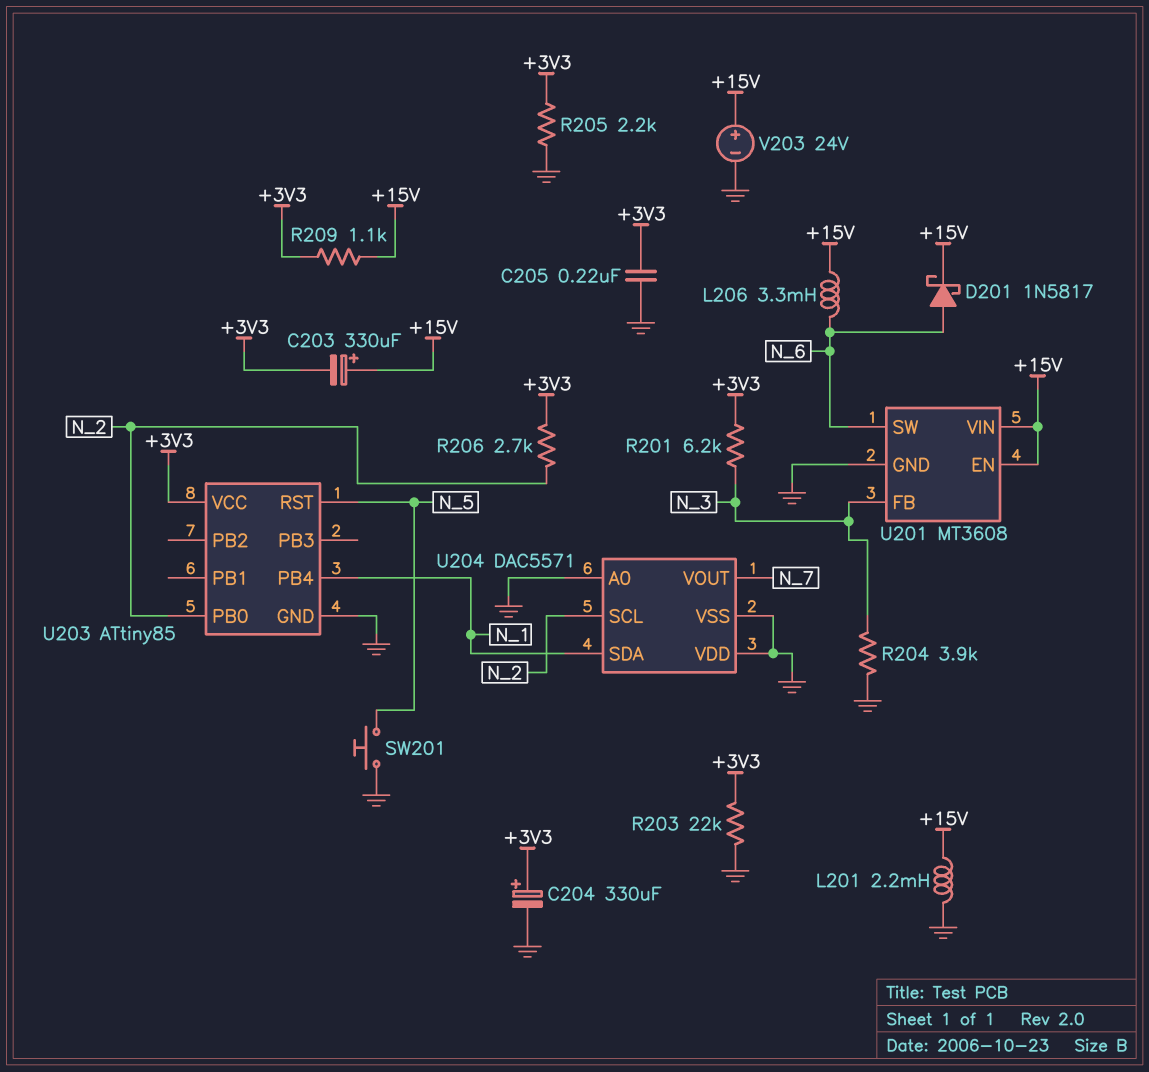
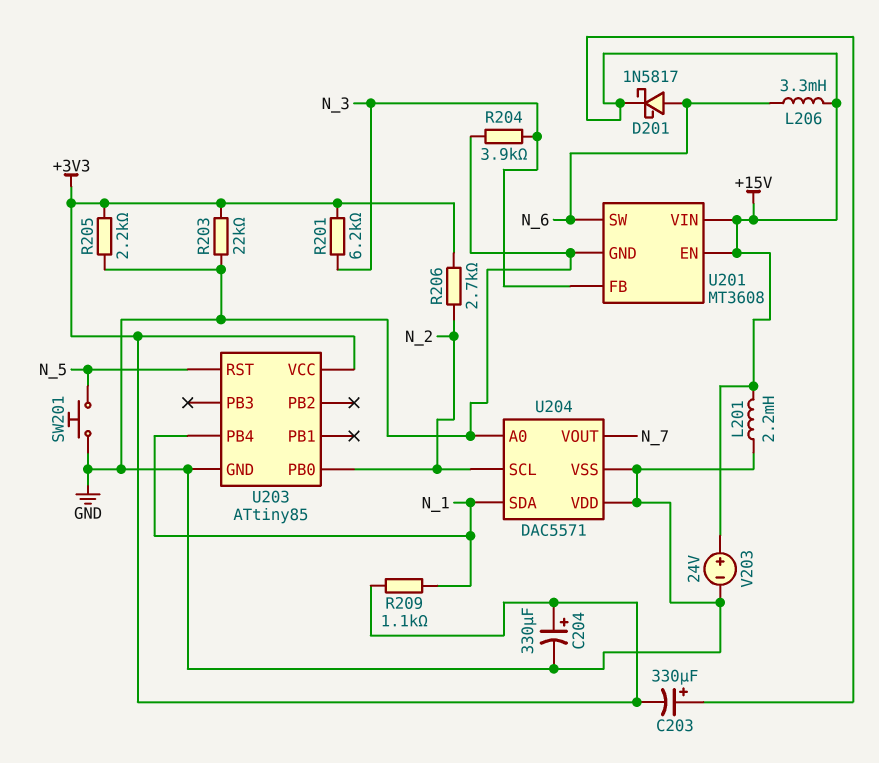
C205: 220nF (+3V3, GND) -> none
R209: 1.1k (+3V3, +15V) -> 1.1k (+3V3, N_1)

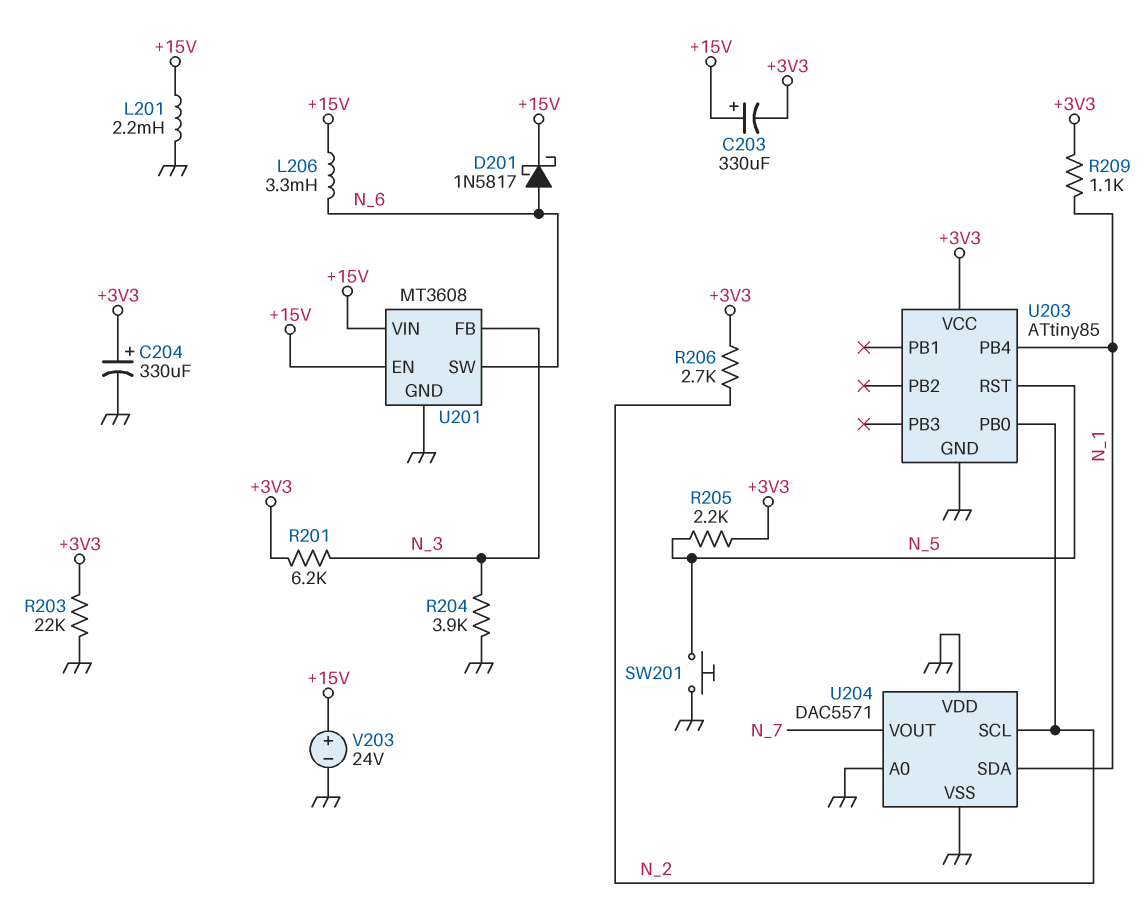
R205: 2.2k (+3V3, GND) -> 2.2k (+3V3, N_5)

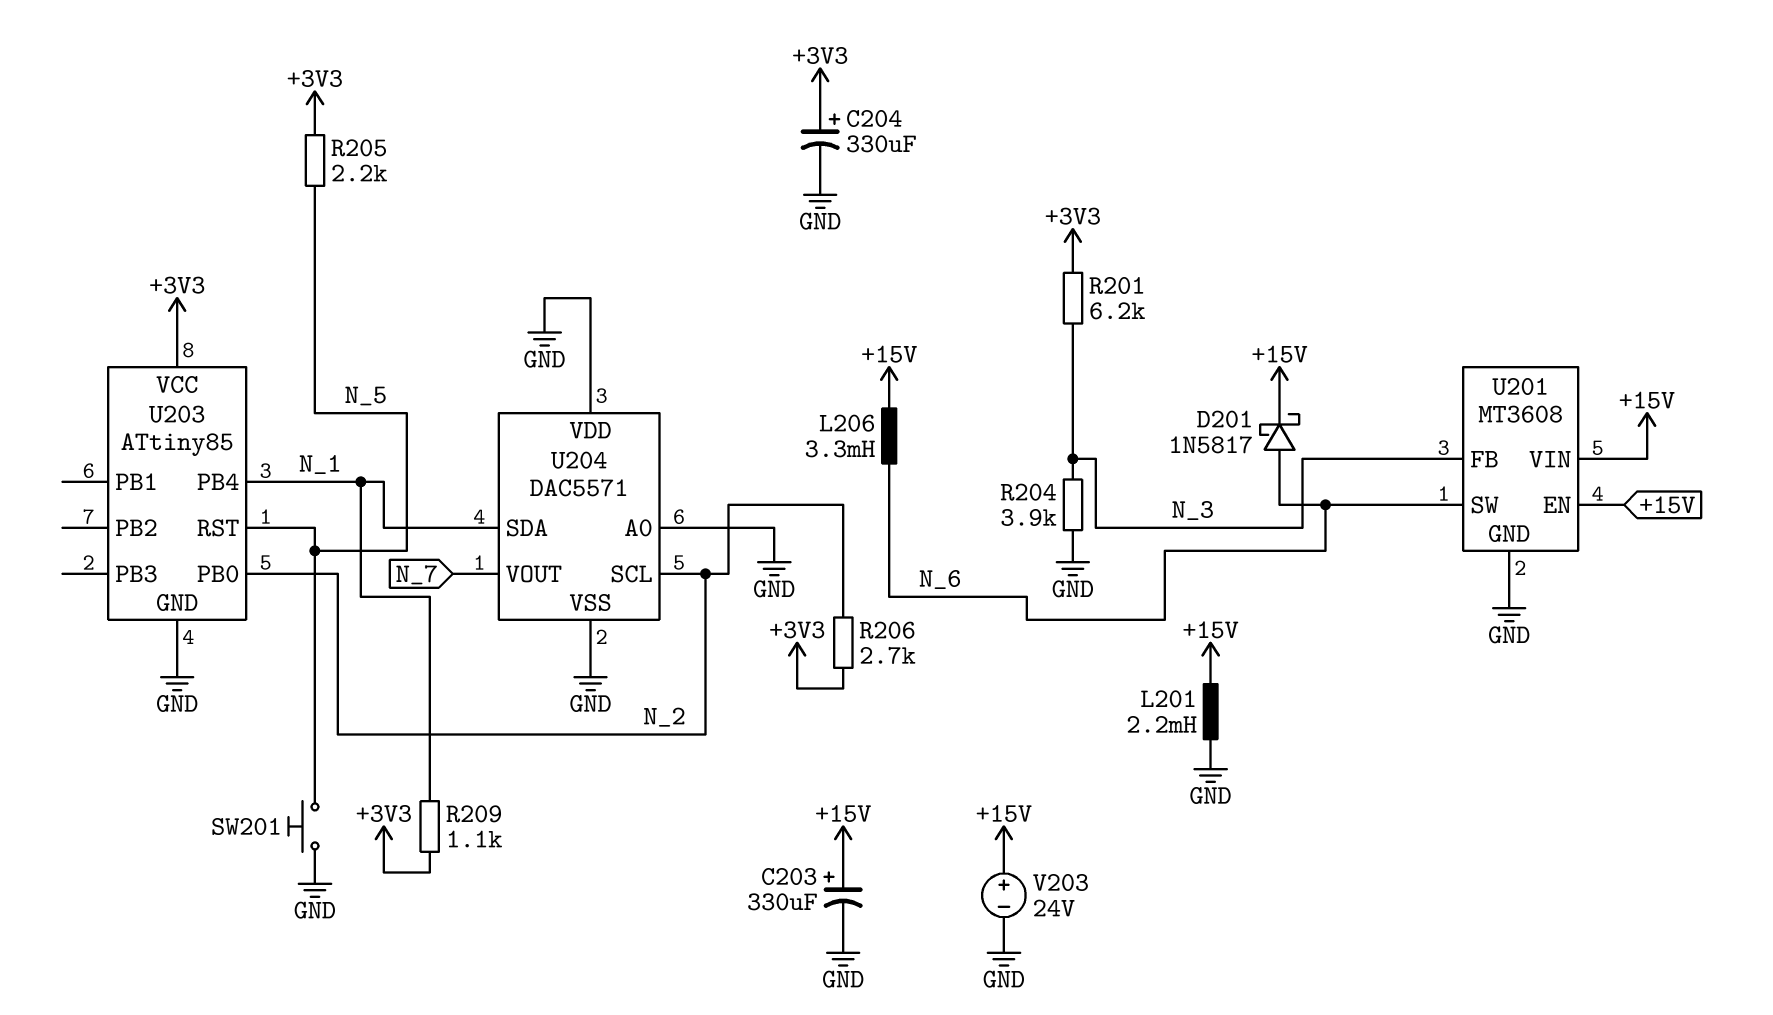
C203: 330uF (plus +15V, minus +3V3) -> 330uF (plus +15V, minus GND)
R203: 22k (+3V3, GND) -> none

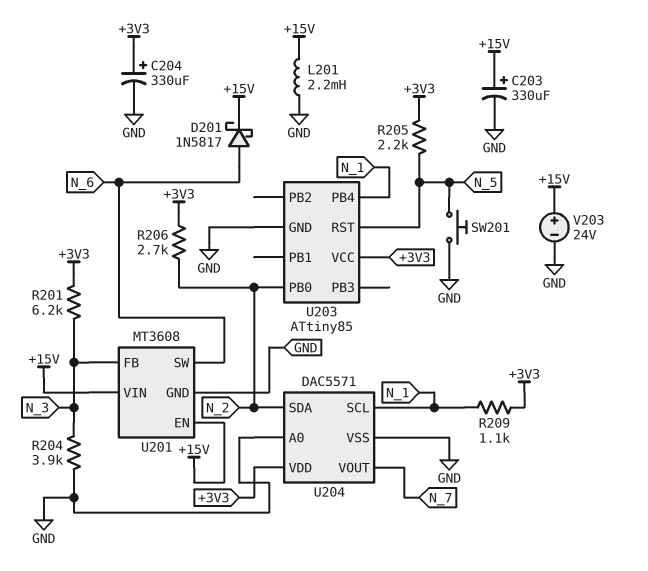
L206: 3.3mH (+15V, N_6) -> none
U204 pin SCL: N_2 -> N_1
U204 pin SDA: N_1 -> N_2
U204 pin VDD: GND -> +3V3

